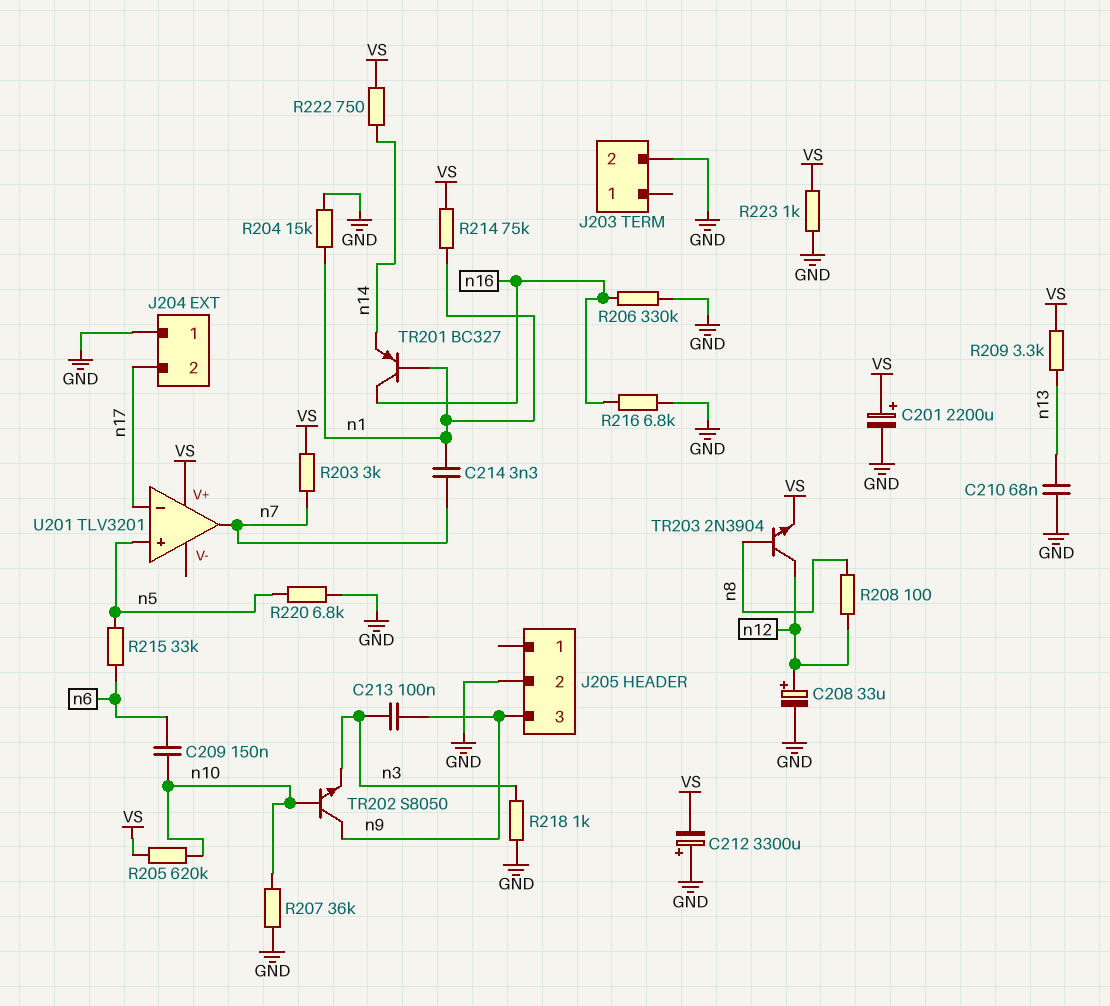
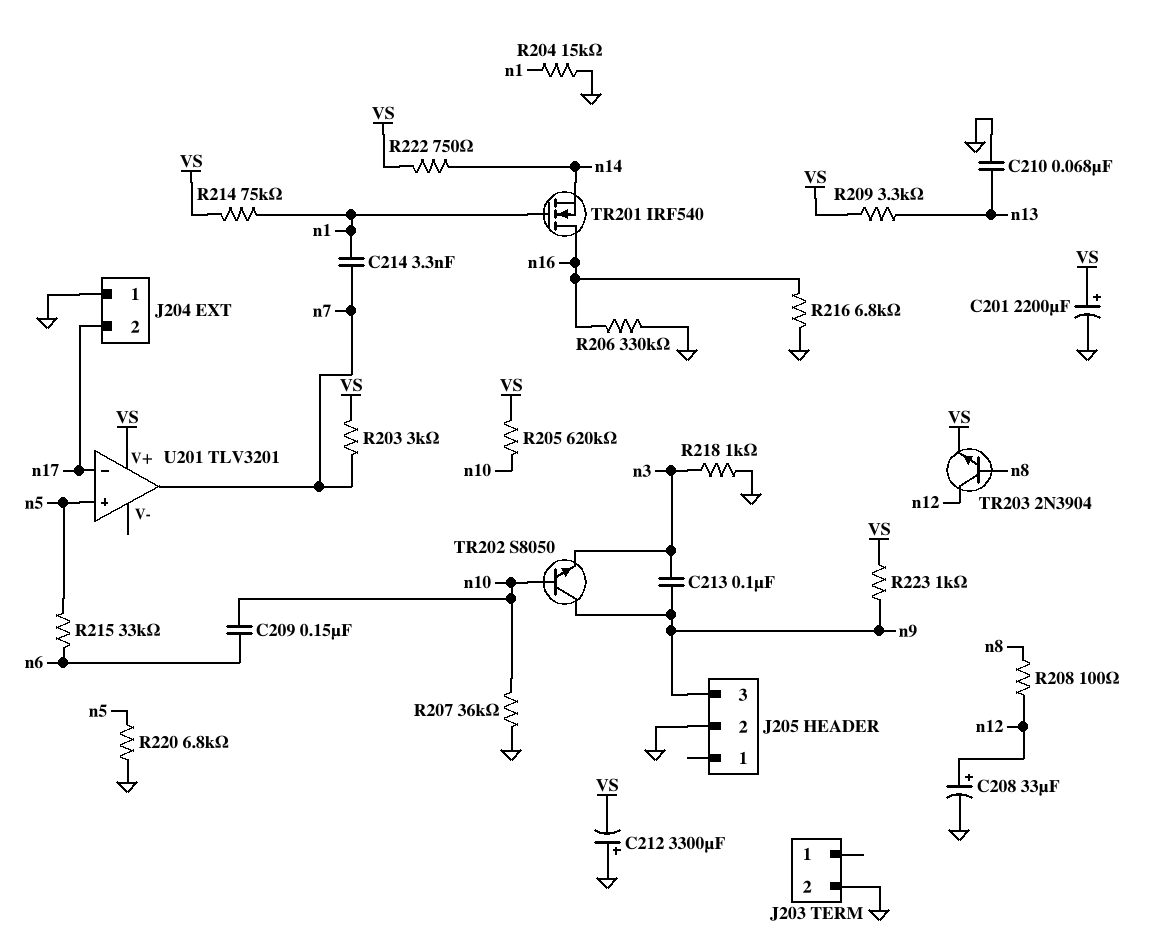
R223: 1k (GND, VS) -> 1k (VS, n9)
TR201: PNP BC327 (B n1, C n16, E n14) -> NMOS IRF540 (G n1, D n16, S n14)

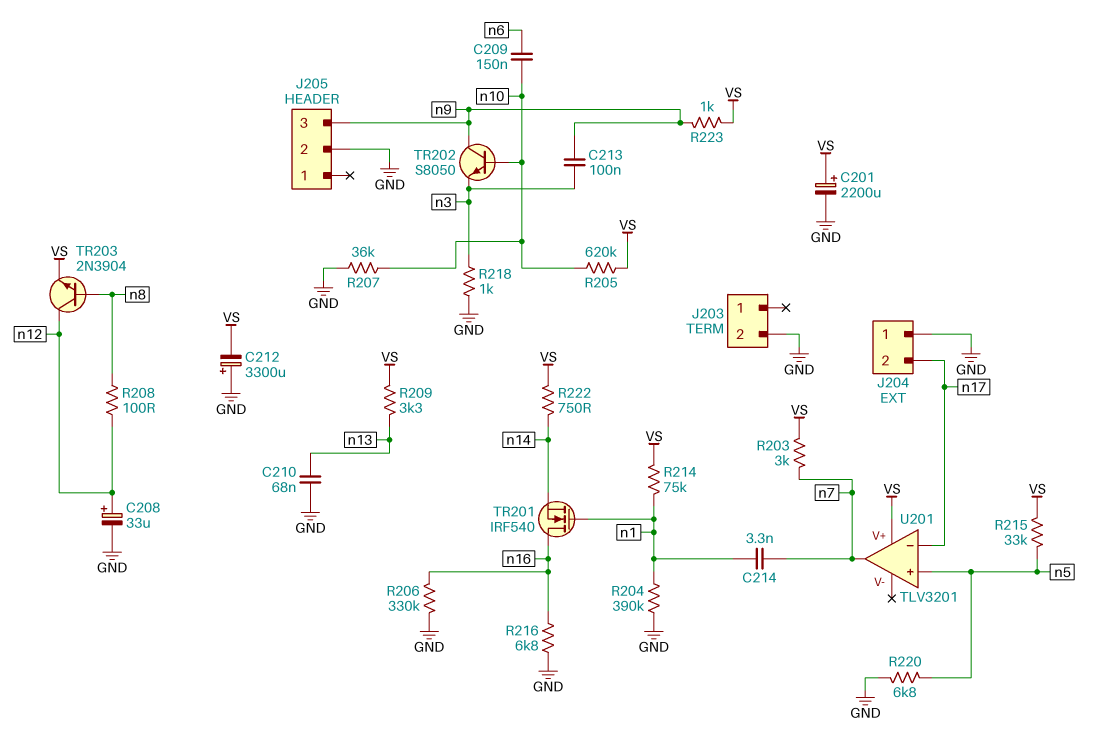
R204: 15k (GND, n1) -> 390k (GND, n1)
R215: 33k (n5, n6) -> 33k (VS, n5)

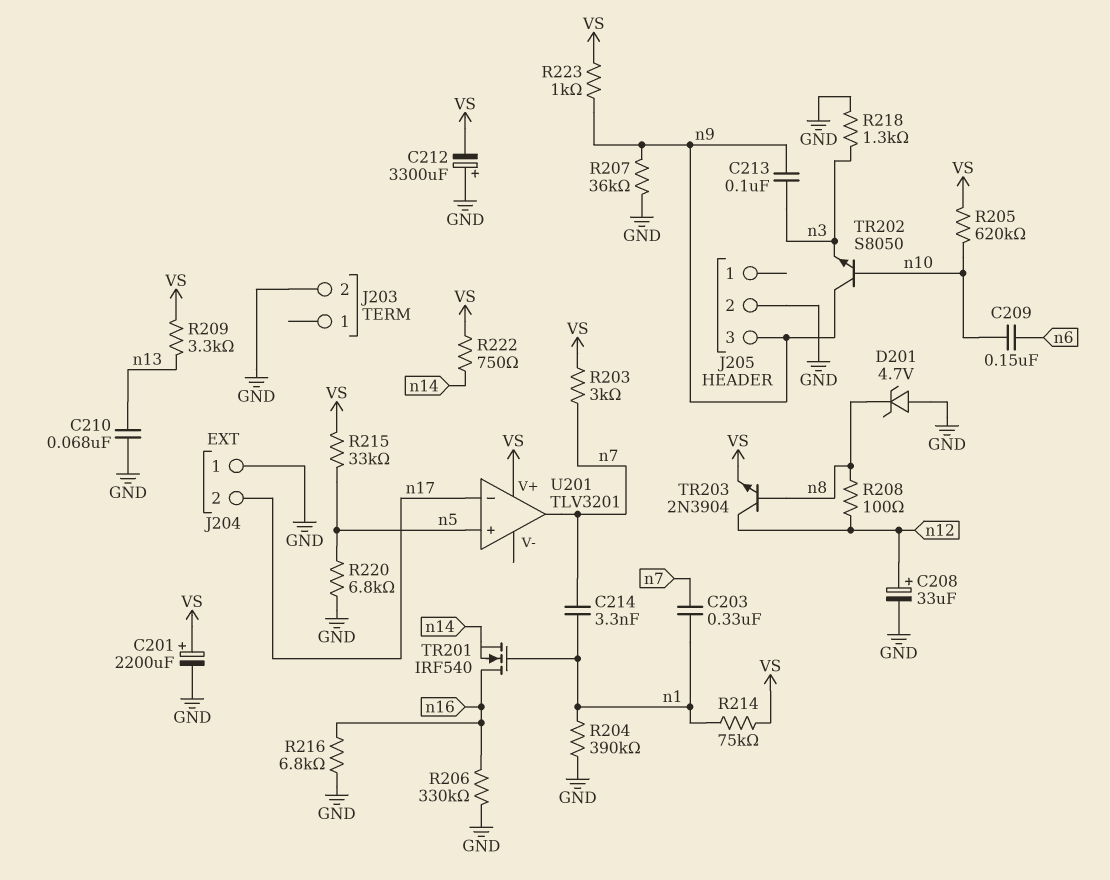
C203: none -> 330nF (n1, n7)
D201: none -> zener 4.7V (A GND, K n8)
R207: 36k (GND, n10) -> 36k (GND, n9)
R218: 1k (GND, n3) -> 1.3k (GND, n3)

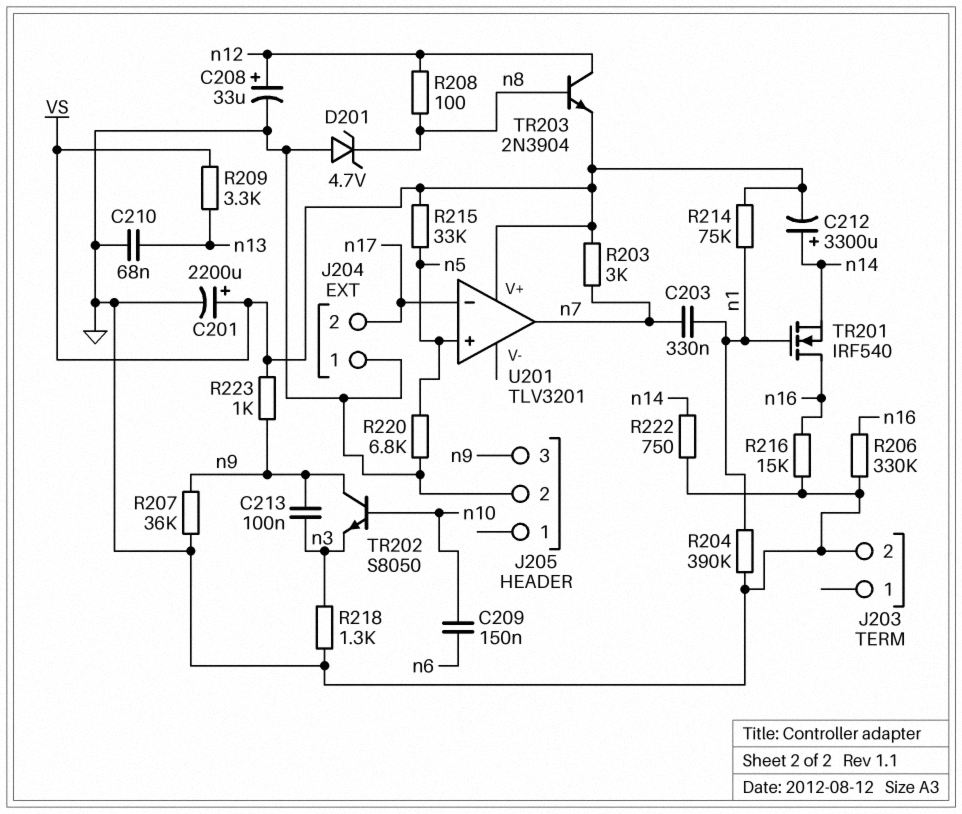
C212: 3300uF (plus GND, minus VS) -> 3300uF (plus n14, minus VS)
C214: 3.3nF (n1, n7) -> none
R205: 620k (VS, n10) -> none
R216: 6.8k (GND, n16) -> 15k (GND, n16)
R222: 750 (VS, n14) -> 750 (GND, n14)

